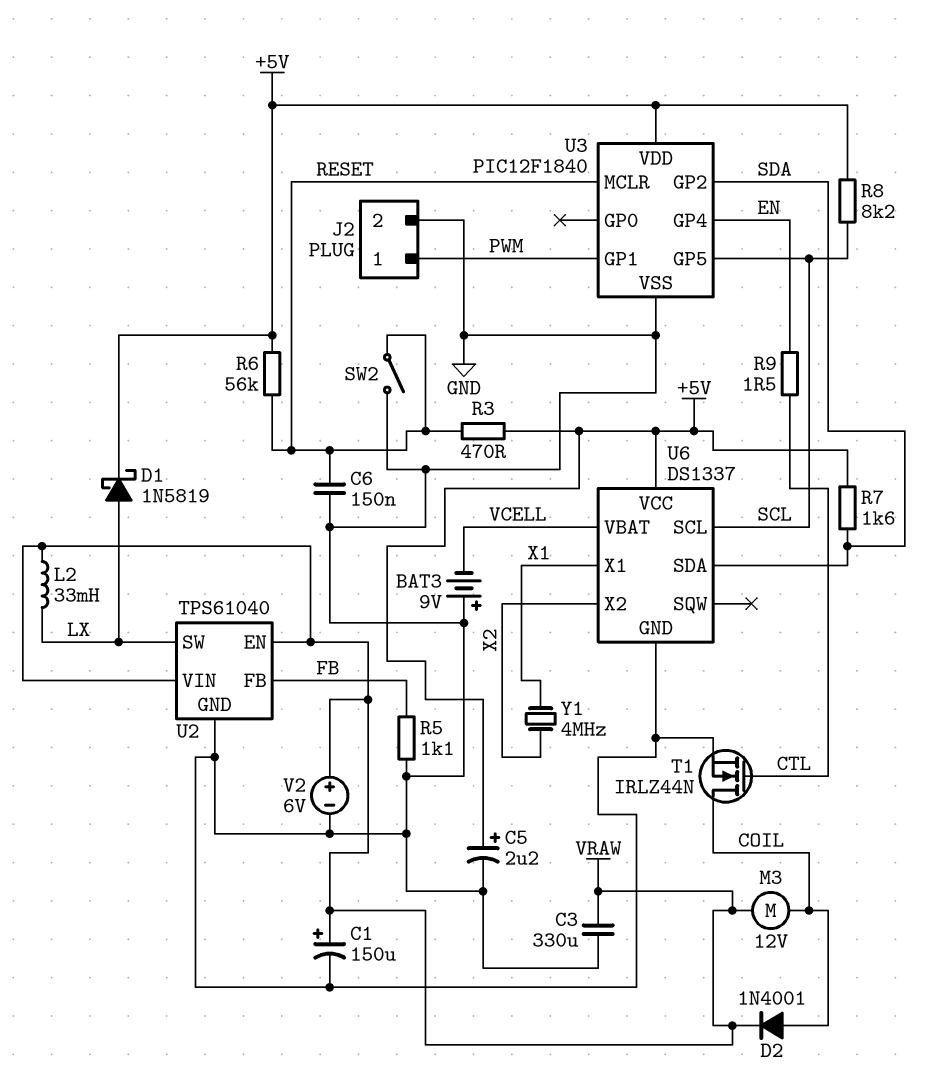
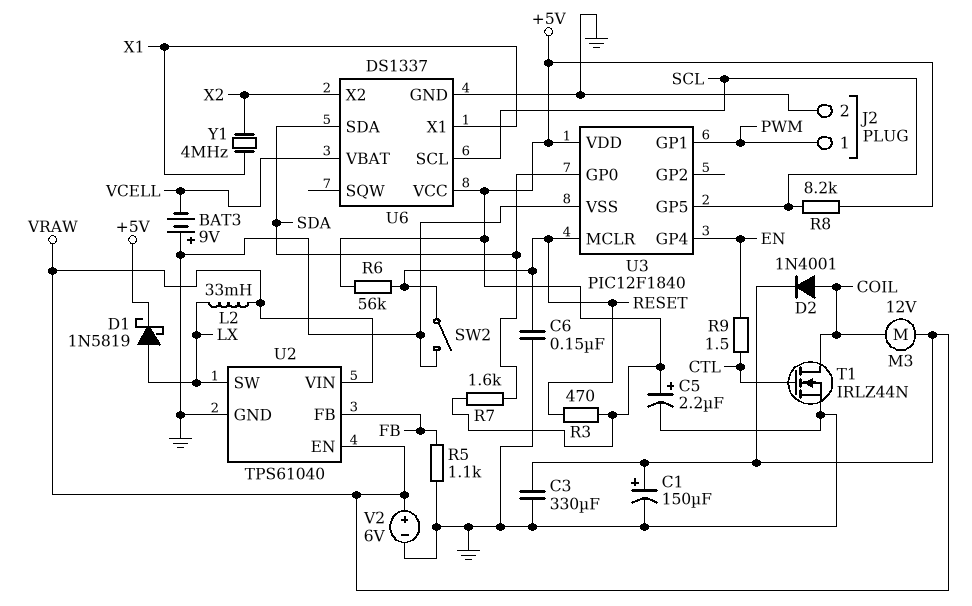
U3 pin GP0: none -> SDA
U3 pin GP2: SDA -> none

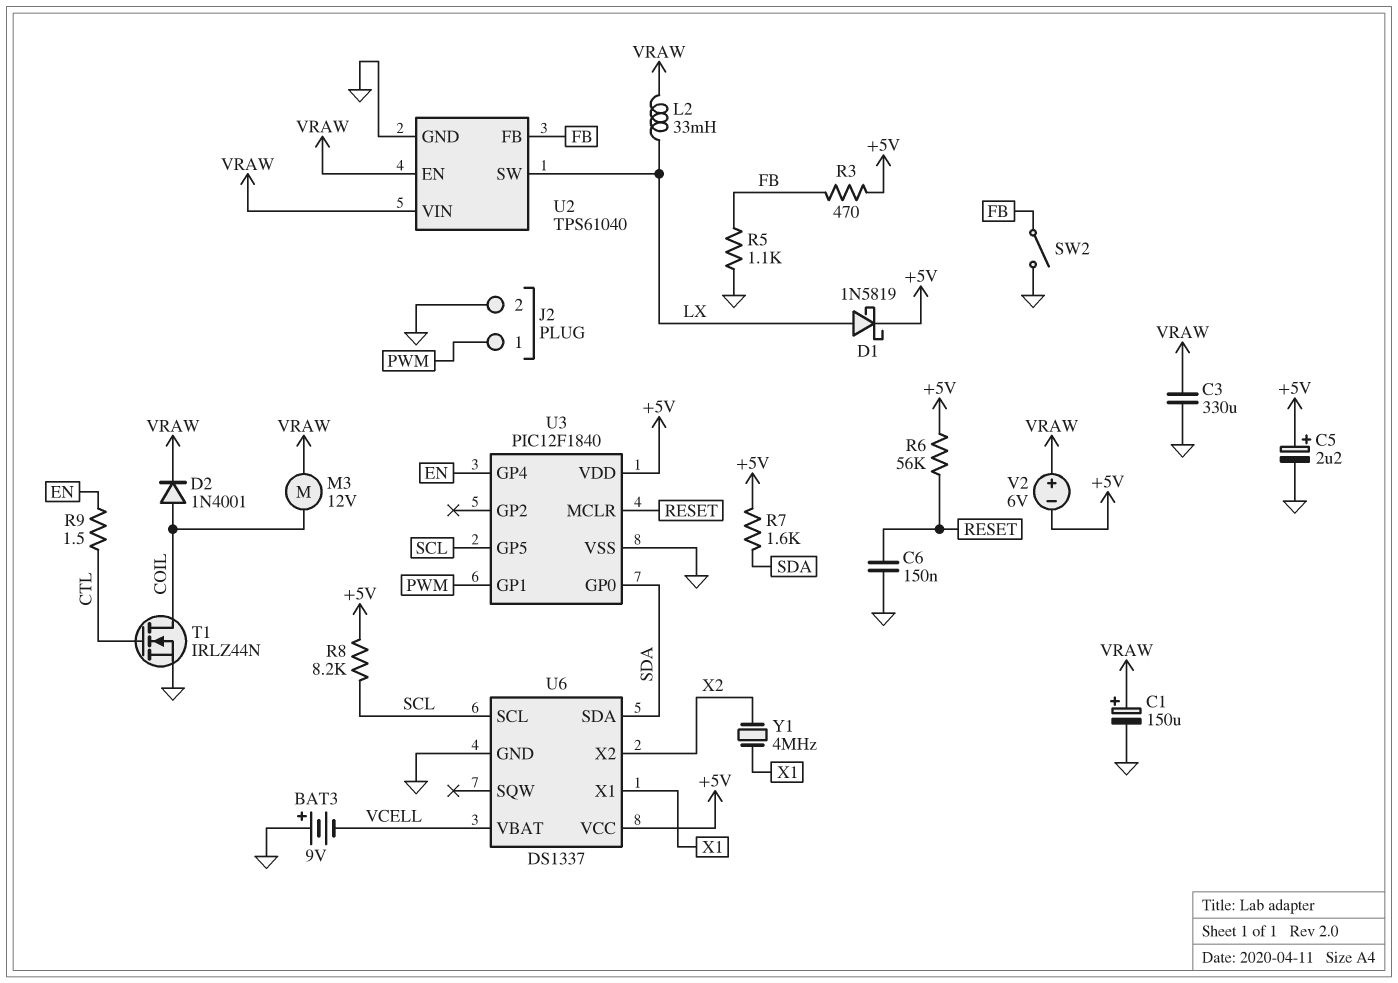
R3: 470 (+5V, RESET) -> 470 (+5V, FB)
SW2: switch (GND, RESET) -> switch (FB, GND)
V2: 6V (plus VRAW, minus GND) -> 6V (plus VRAW, minus +5V)

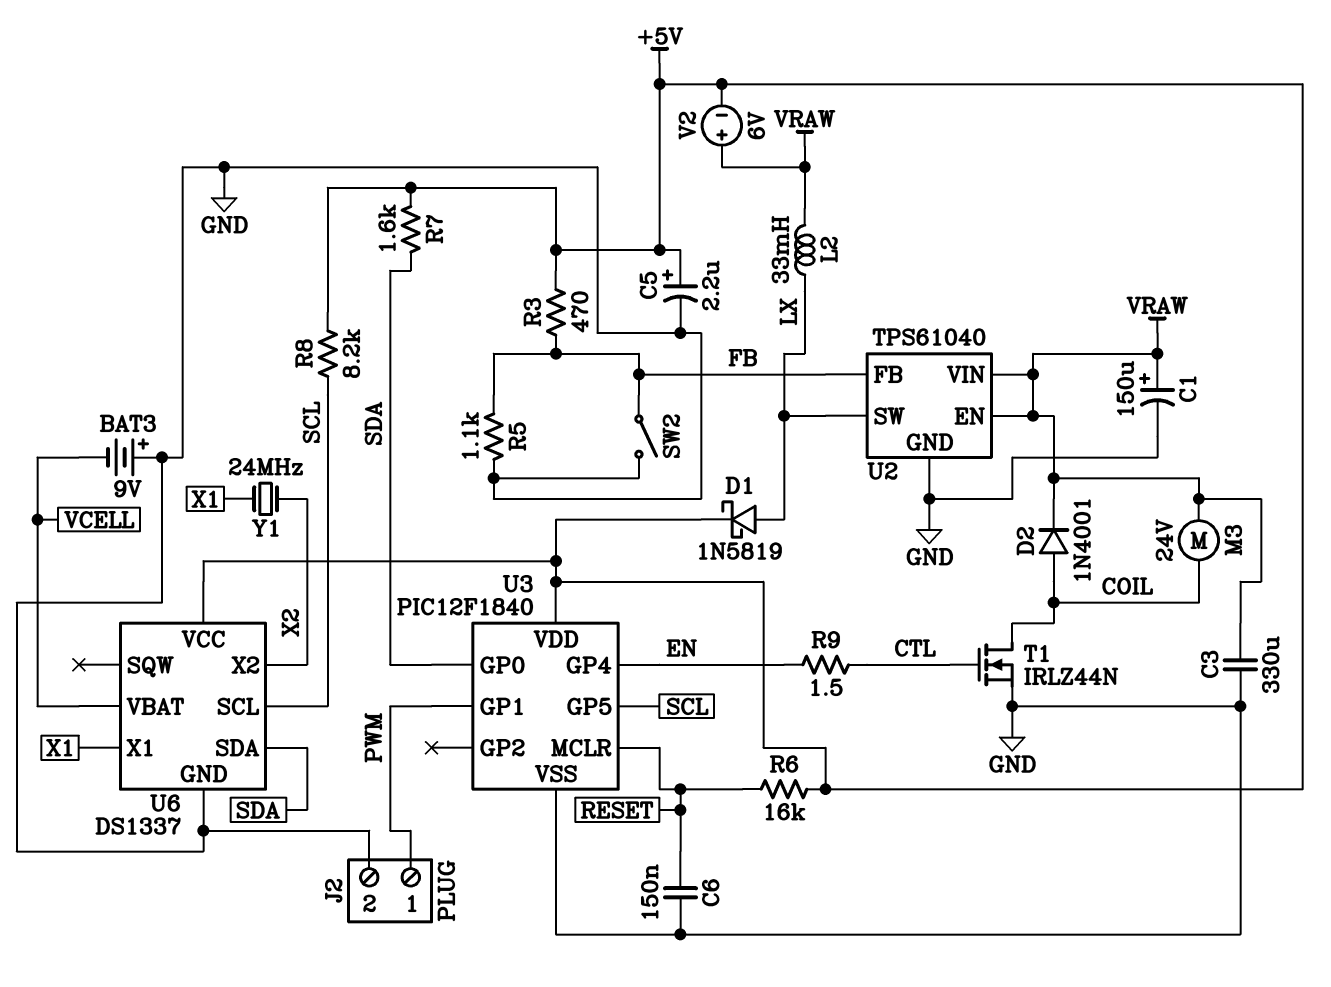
M3: motor 12V (COIL, VRAW) -> motor 24V (COIL, VRAW)
R6: 56k (+5V, RESET) -> 16k (+5V, RESET)
Y1: 4MHz (X1, X2) -> 24MHz (X1, X2)

